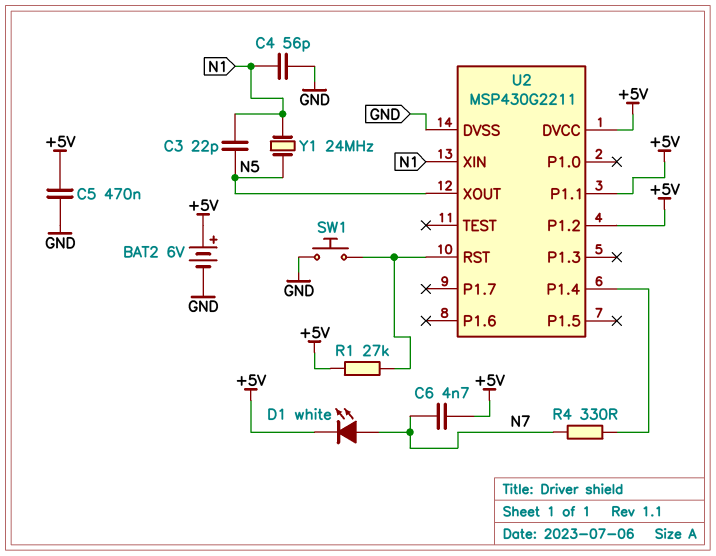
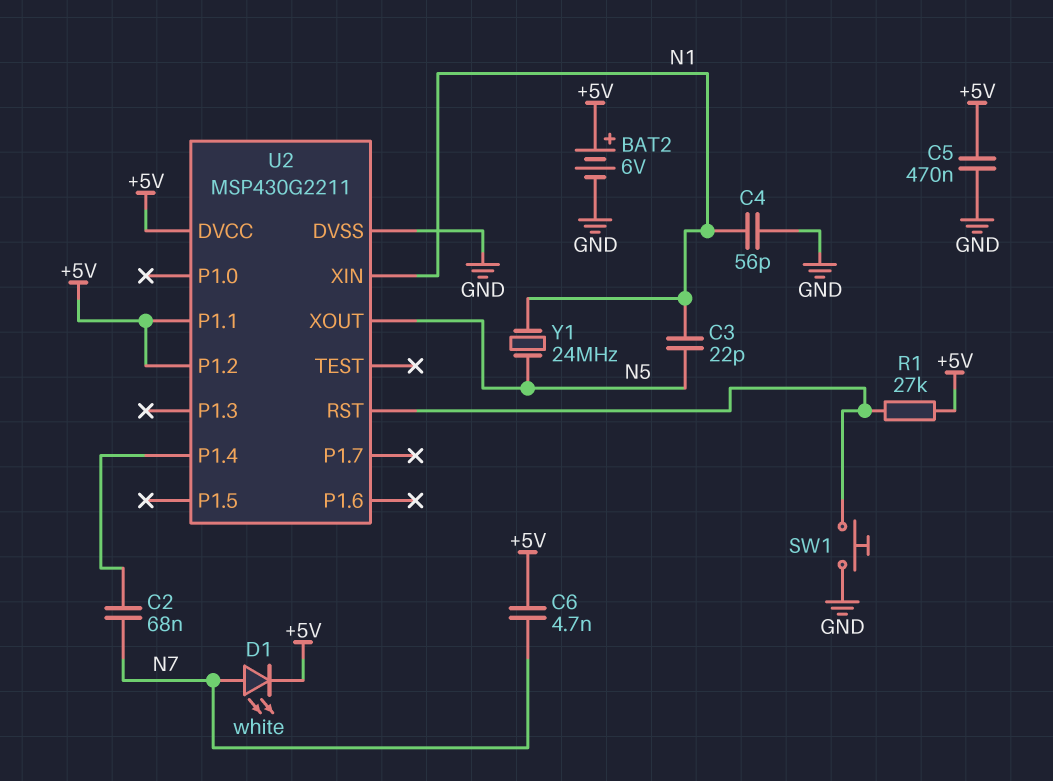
C2: none -> 68nF (N7, U2/P1.4)
R4: 330 (N7, U2/P1.4) -> none

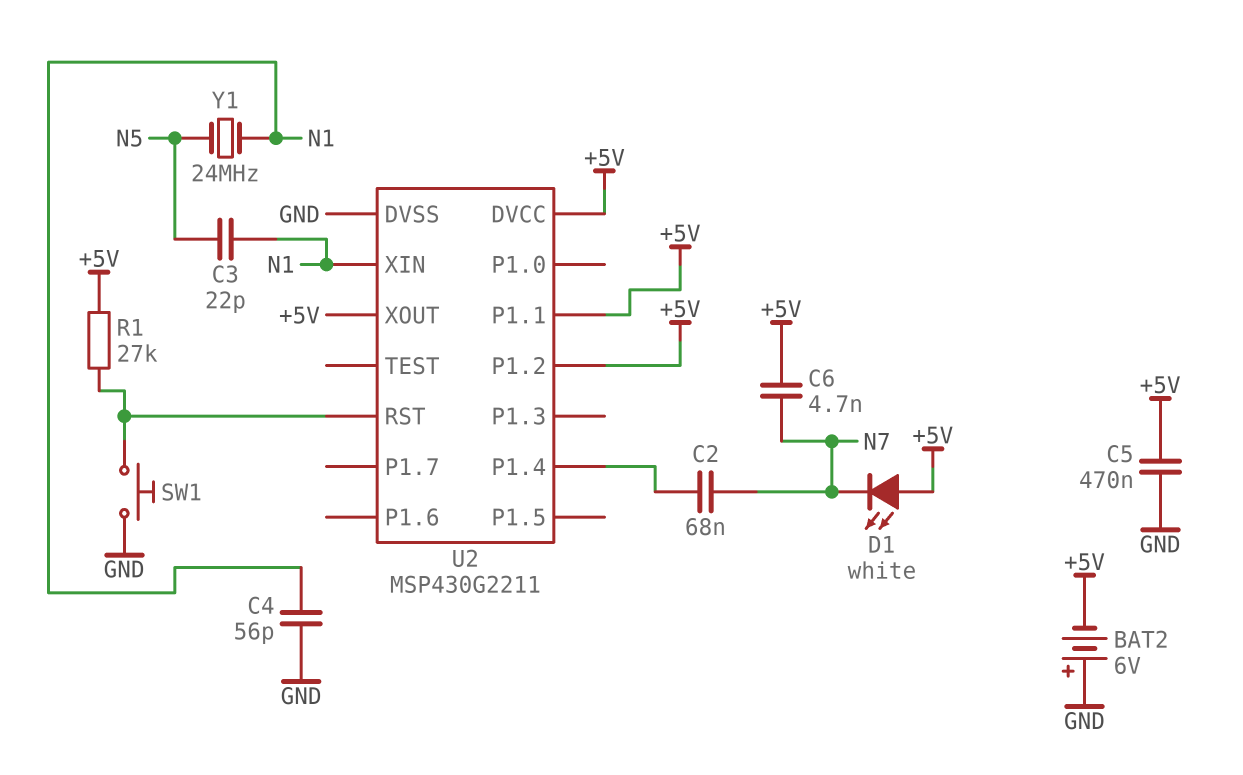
BAT2: 6V (plus +5V, minus GND) -> 6V (plus GND, minus +5V)
D1: LED white (A N7, K +5V) -> LED white (A +5V, K N7)
U2 pin XOUT: N5 -> +5V

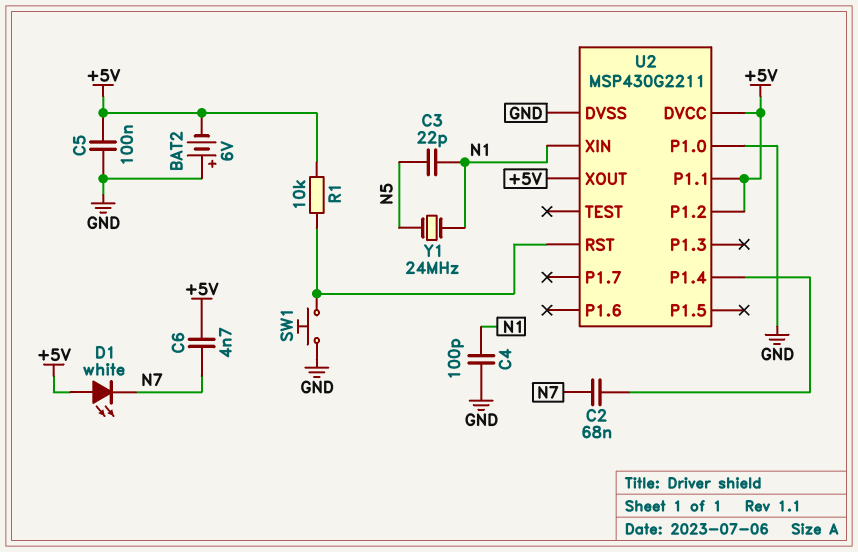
C4: 56pF (GND, N1) -> 100pF (GND, N1)
C5: 470nF (+5V, GND) -> 100nF (+5V, GND)
R1: 27k (+5V, U2/RST) -> 10k (+5V, U2/RST)
U2 pin P1.0: none -> GND

